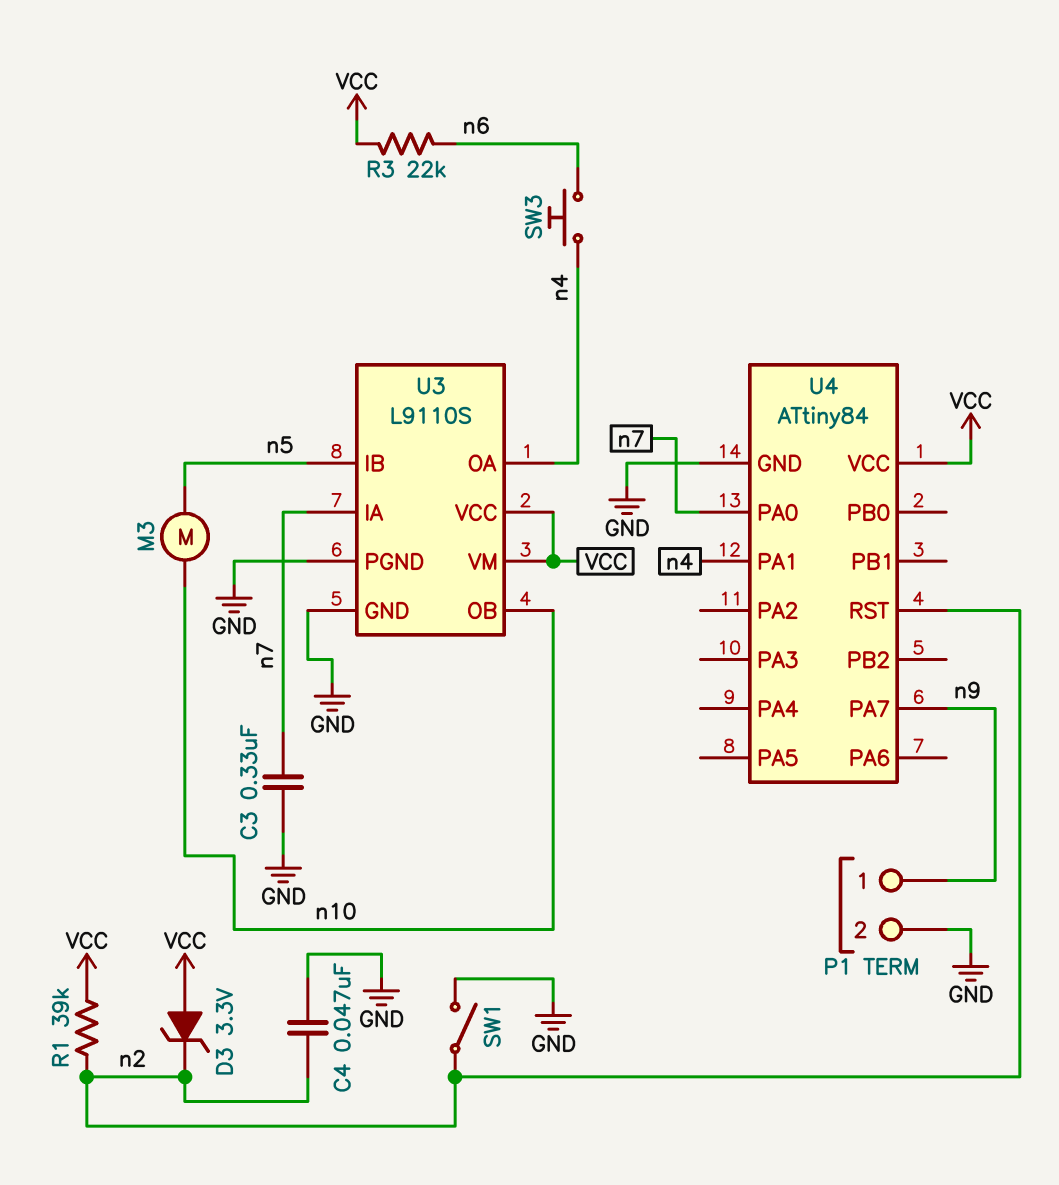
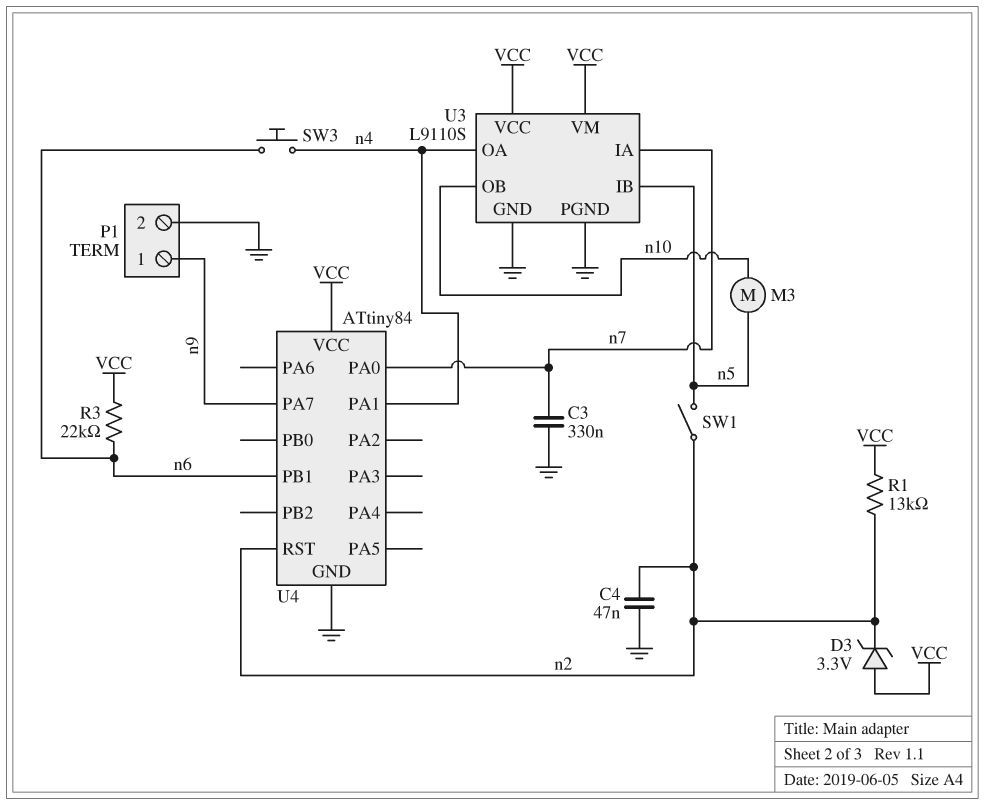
R1: 39k (VCC, n2) -> 13k (VCC, n2)
SW1: switch (GND, n2) -> switch (n2, n5)
U4 pin PB1: none -> n6

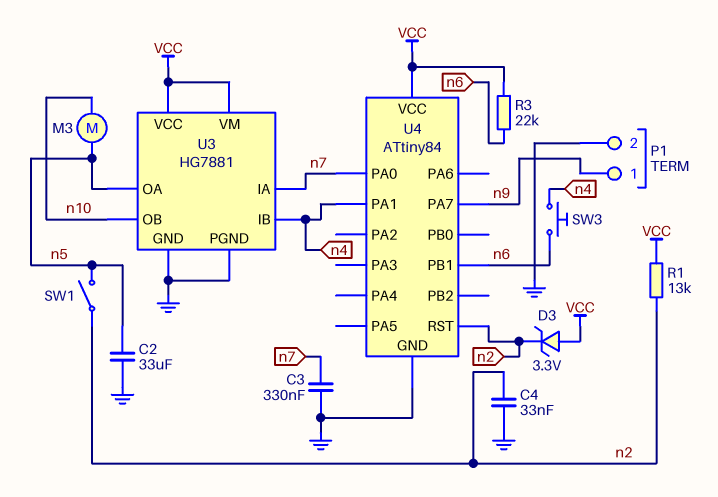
C2: none -> 33uF (GND, n5)
C4: 47nF (GND, n2) -> 33nF (GND, n2)
U3: L9110S -> HG7881
U3 pin IB: n5 -> n4
U3 pin OA: n4 -> n5

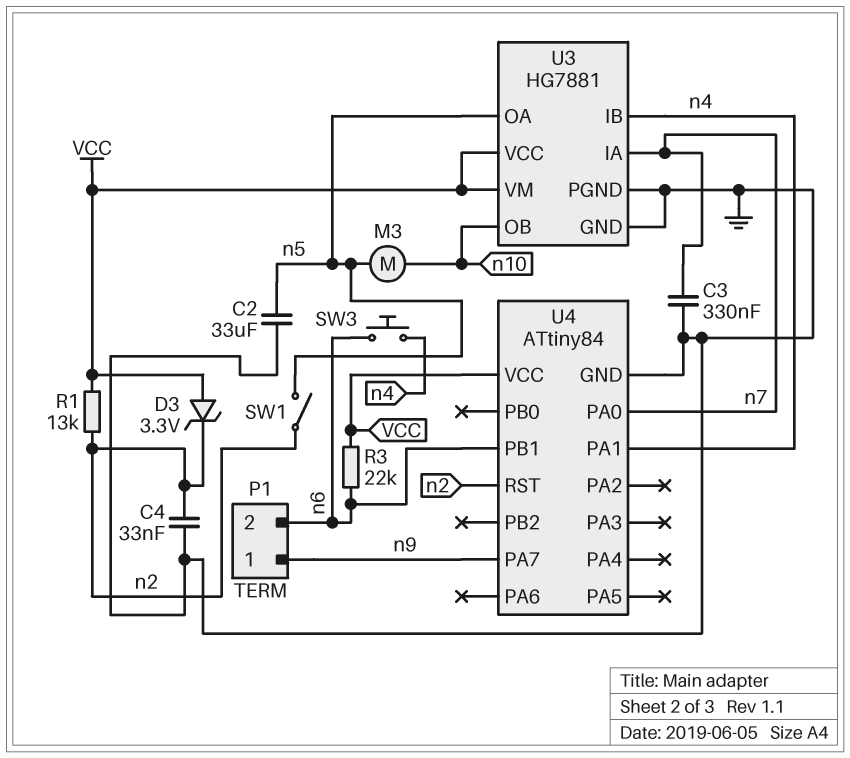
P1 pin 2: GND -> n6

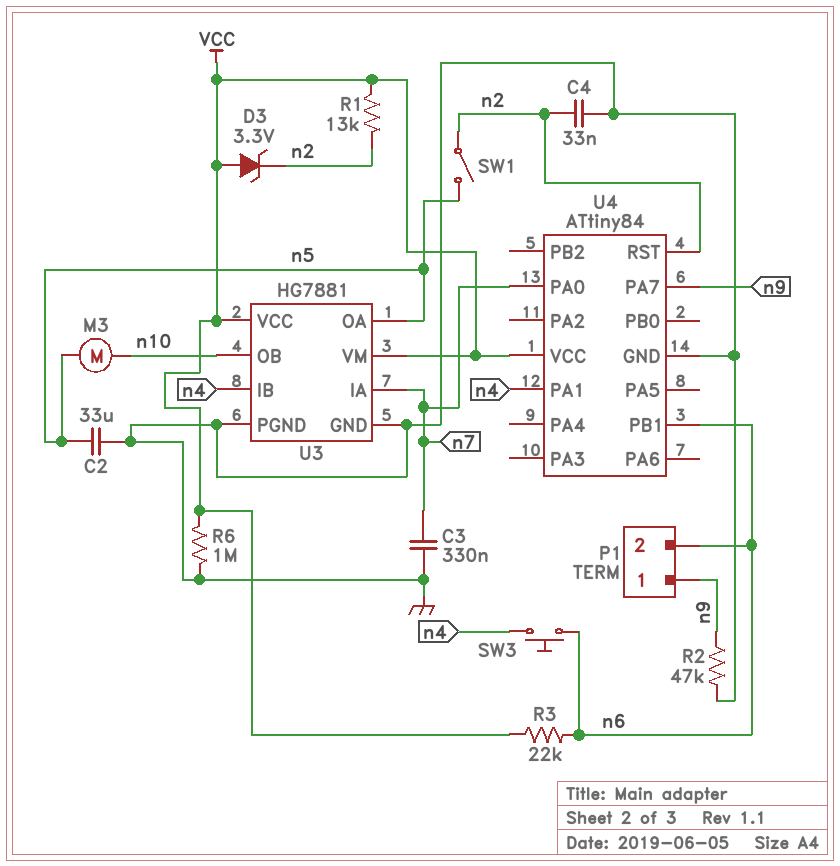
R2: none -> 47k (GND, n9)
R6: none -> 1M (GND, VCC)

